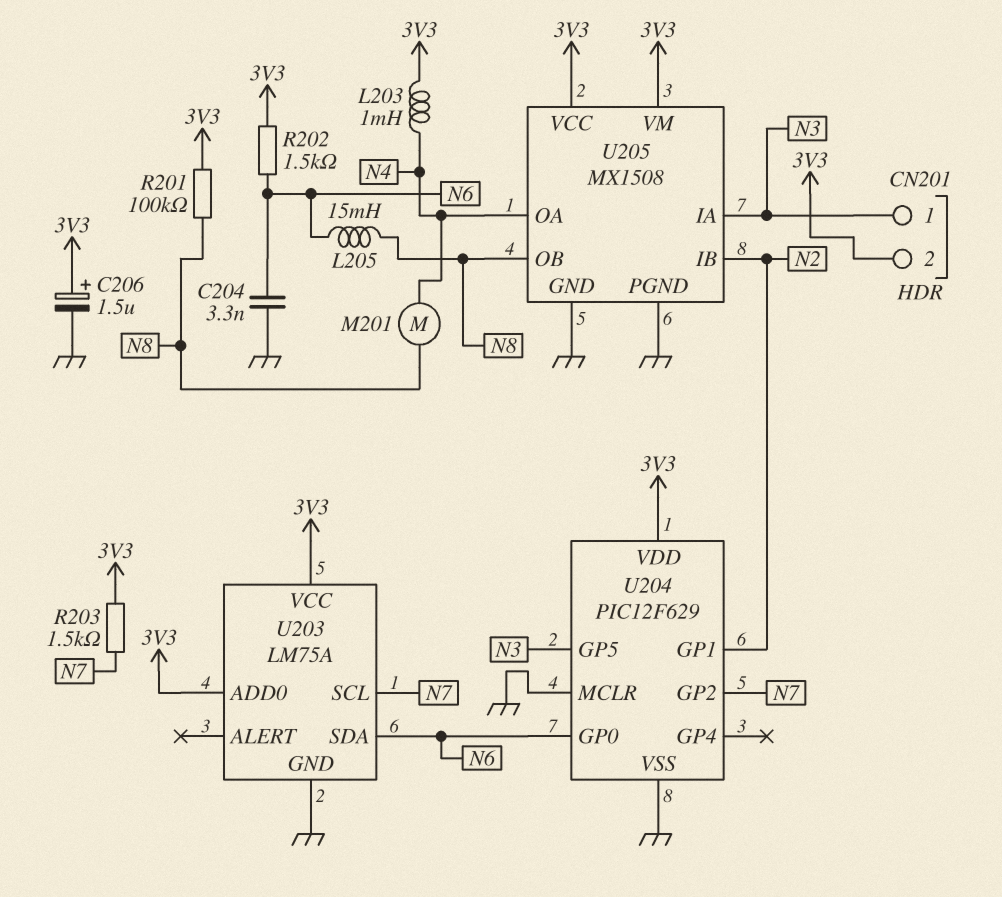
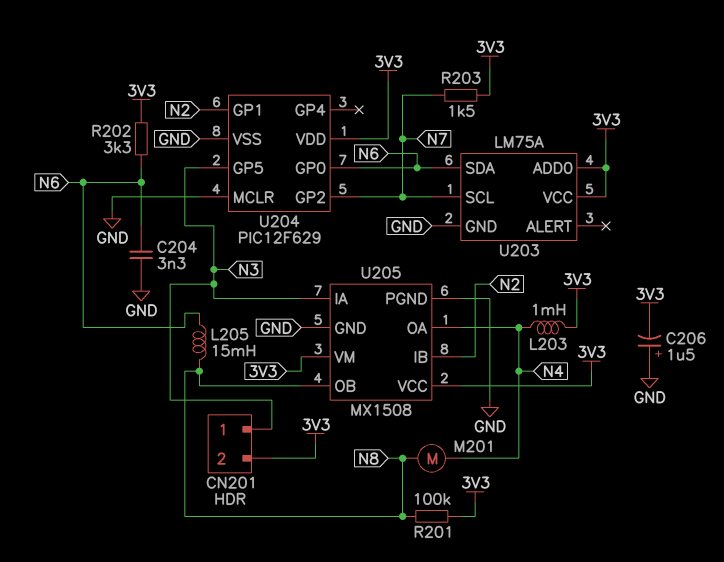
C206: 1.5uF (plus 3V3, minus GND) -> 1.5uF (plus GND, minus 3V3)
R202: 1.5k (3V3, N6) -> 3.3k (3V3, N6)

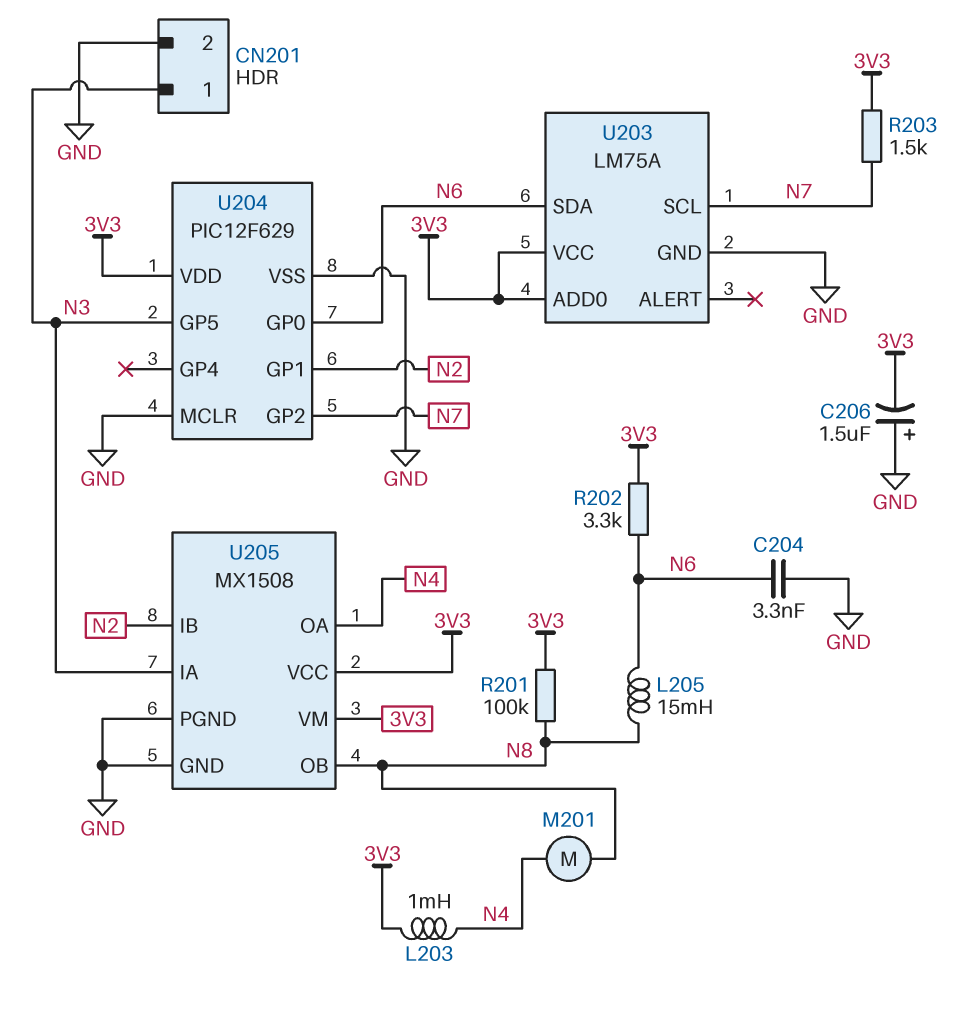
CN201 pin 2: 3V3 -> GND

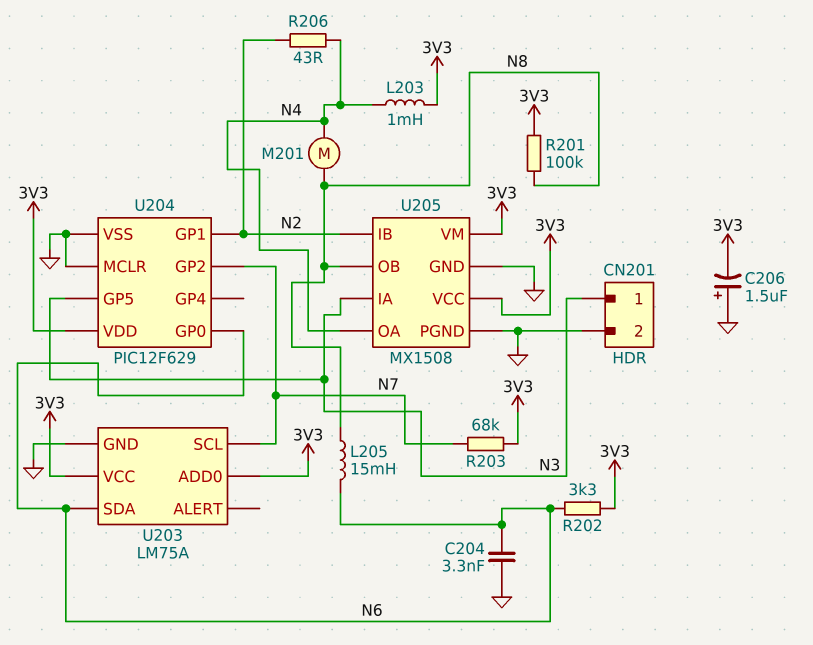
R203: 1.5k (3V3, N7) -> 68k (3V3, N7)
R206: none -> 43 (N2, N4)

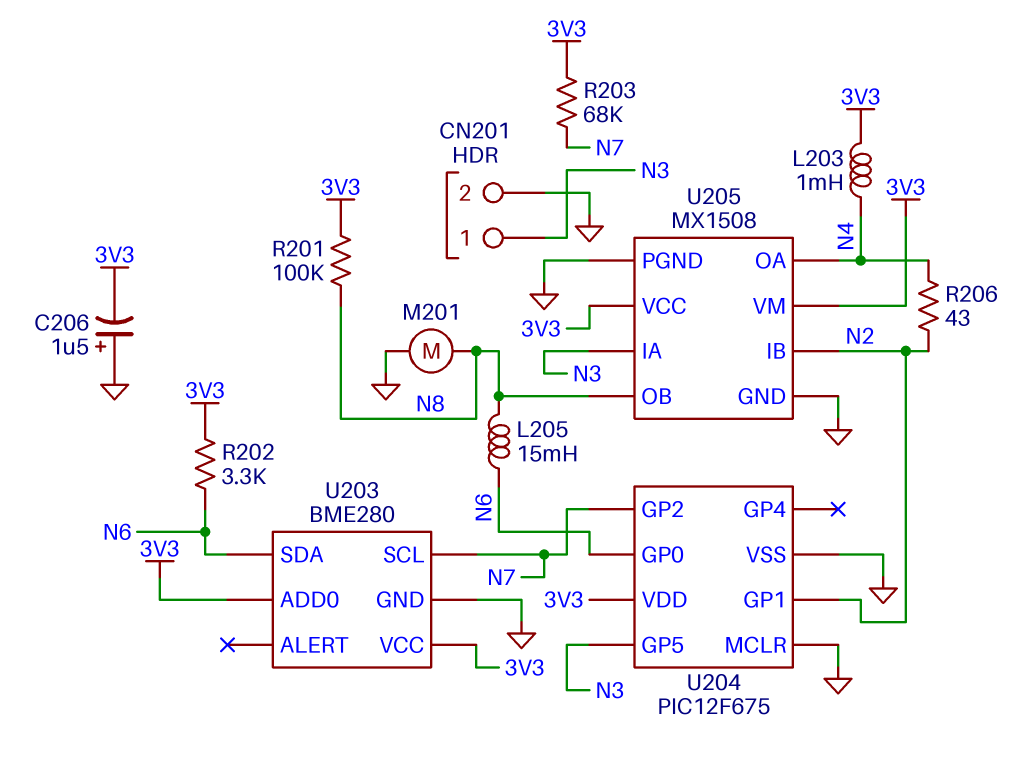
C204: 3.3nF (GND, N6) -> none
M201: motor (N4, N8) -> motor (GND, N8)
U203: LM75A -> BME280
U204: PIC12F629 -> PIC12F675

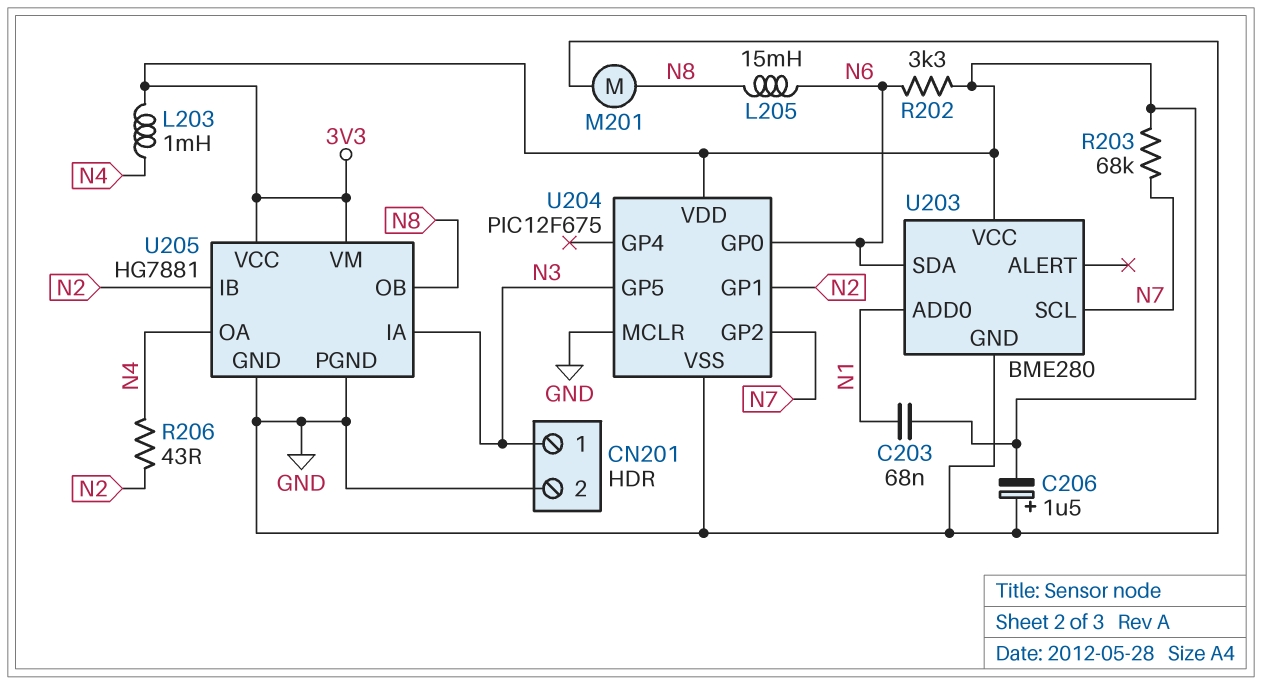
C203: none -> 68nF (3V3, N1)
R201: 100k (3V3, N8) -> none
U203 pin ADD0: 3V3 -> N1
U205: MX1508 -> HG7881

